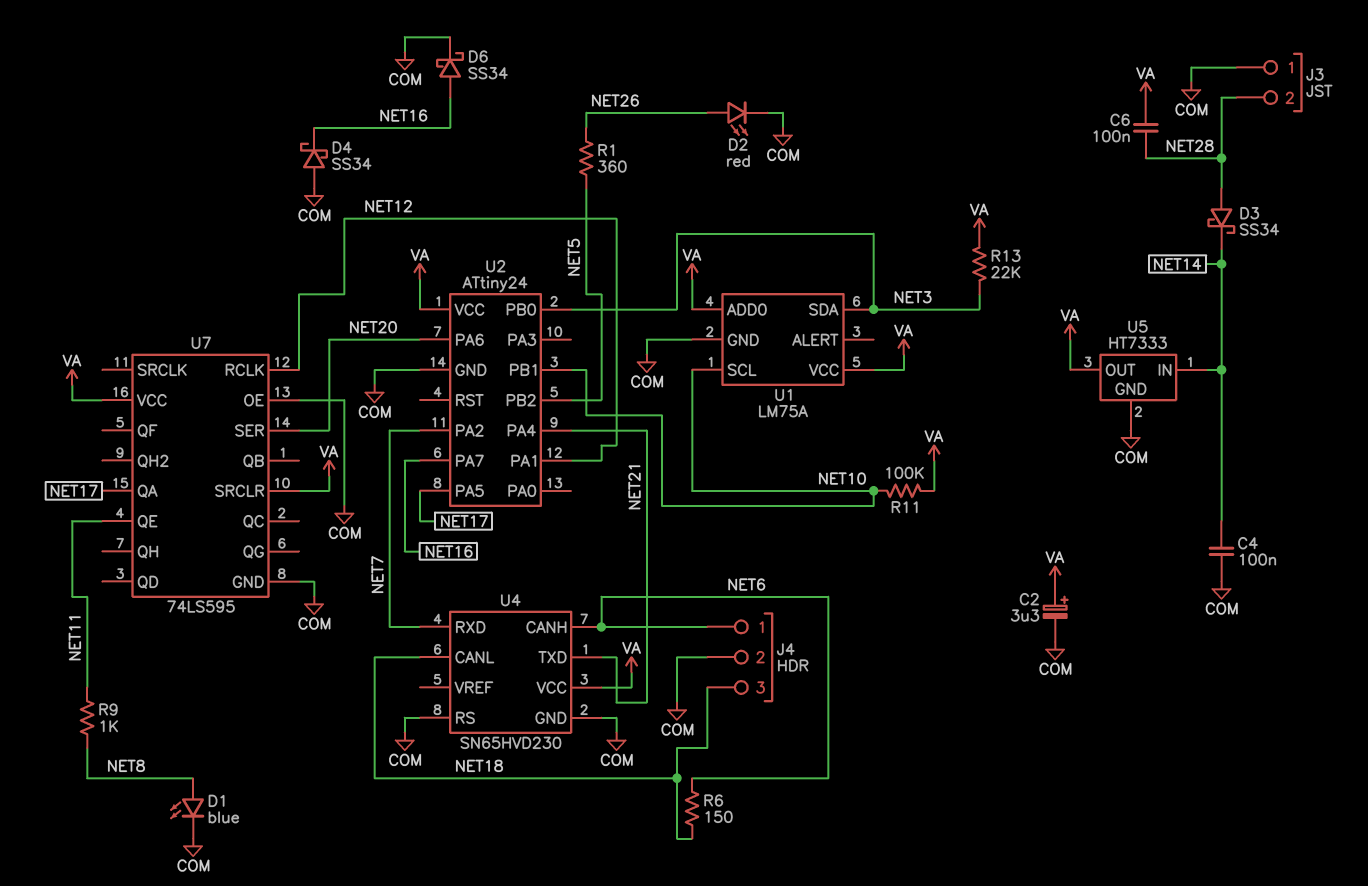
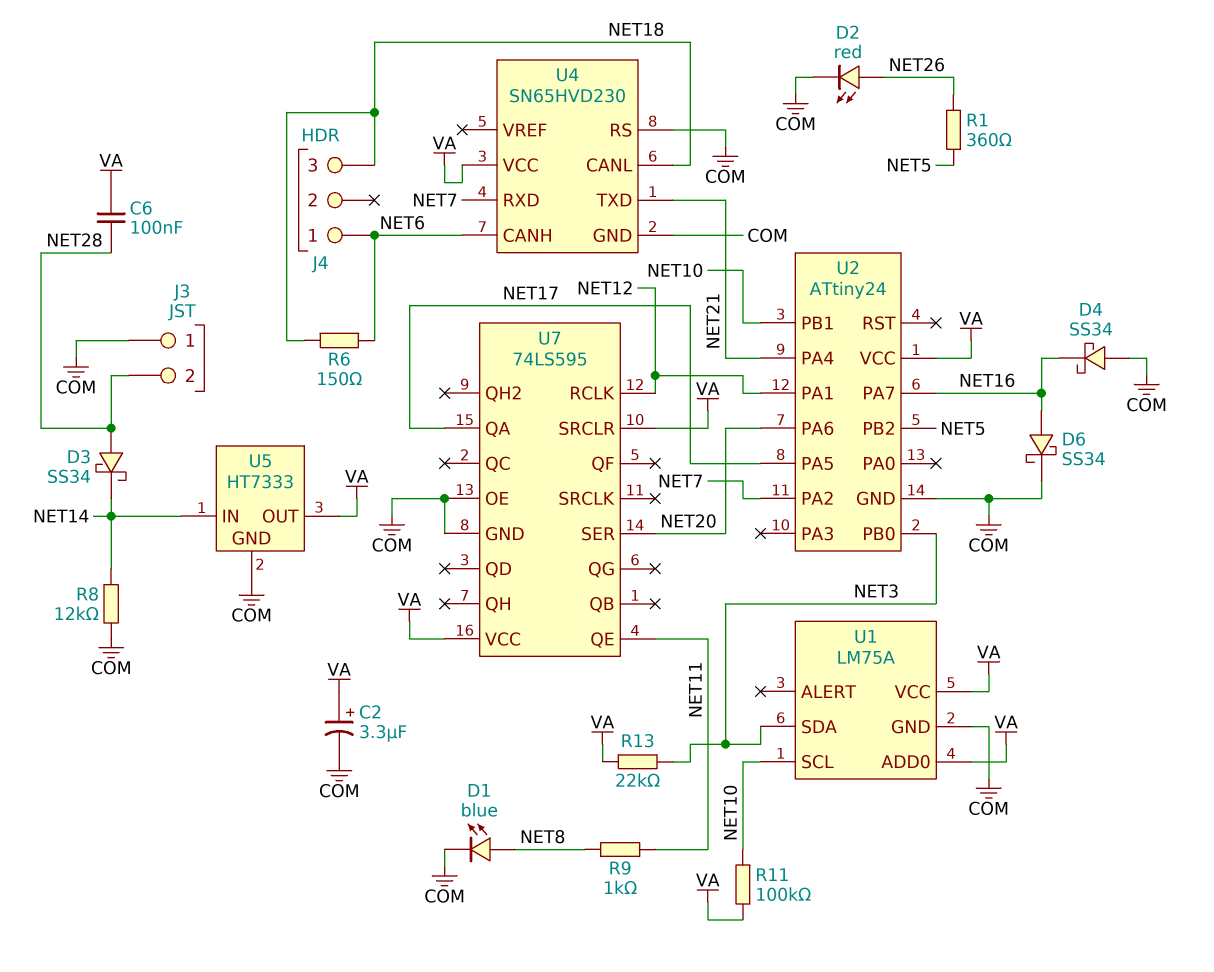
C4: 100nF (COM, NET14) -> none
J4 pin 2: COM -> none
R8: none -> 12k (COM, NET14)

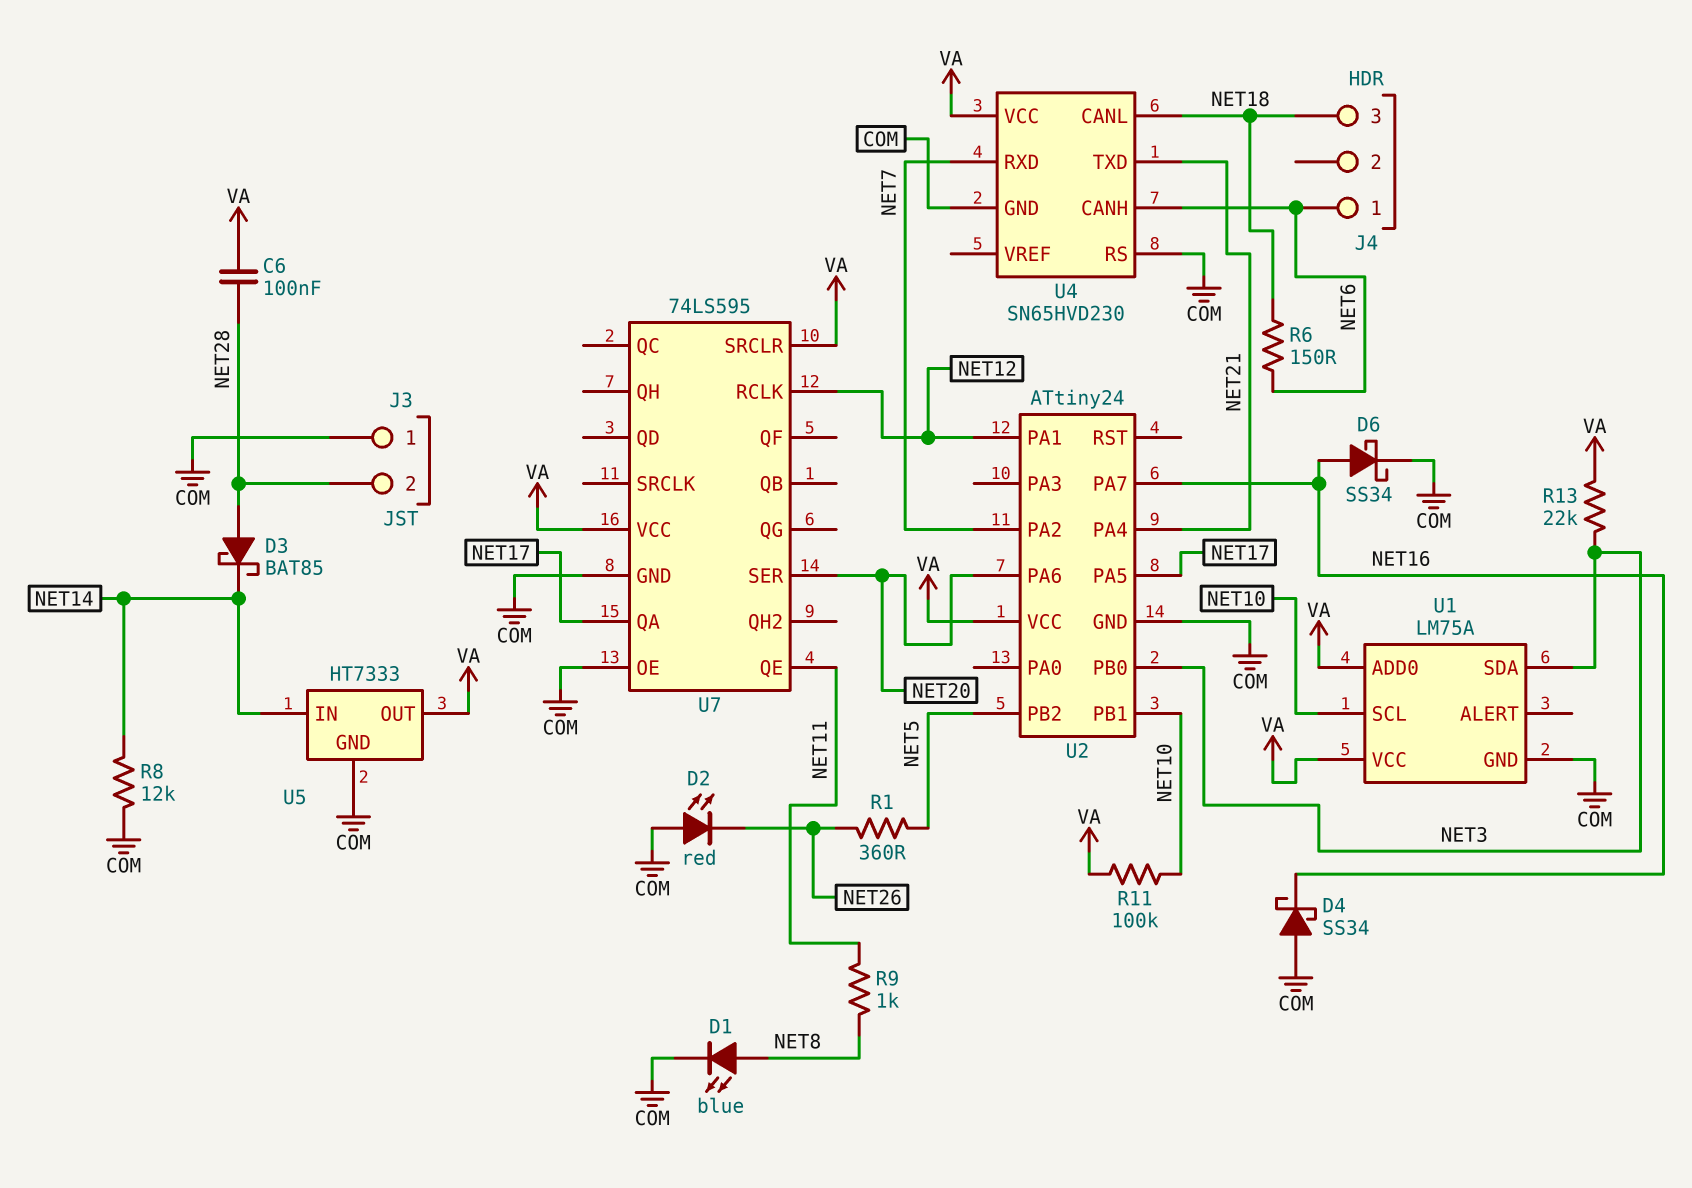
C2: 3.3uF (plus VA, minus COM) -> none
D2: LED red (A NET26, K COM) -> LED red (A COM, K NET26)
D3: schottky SS34 (A NET28, K NET14) -> schottky BAT85 (A NET28, K NET14)

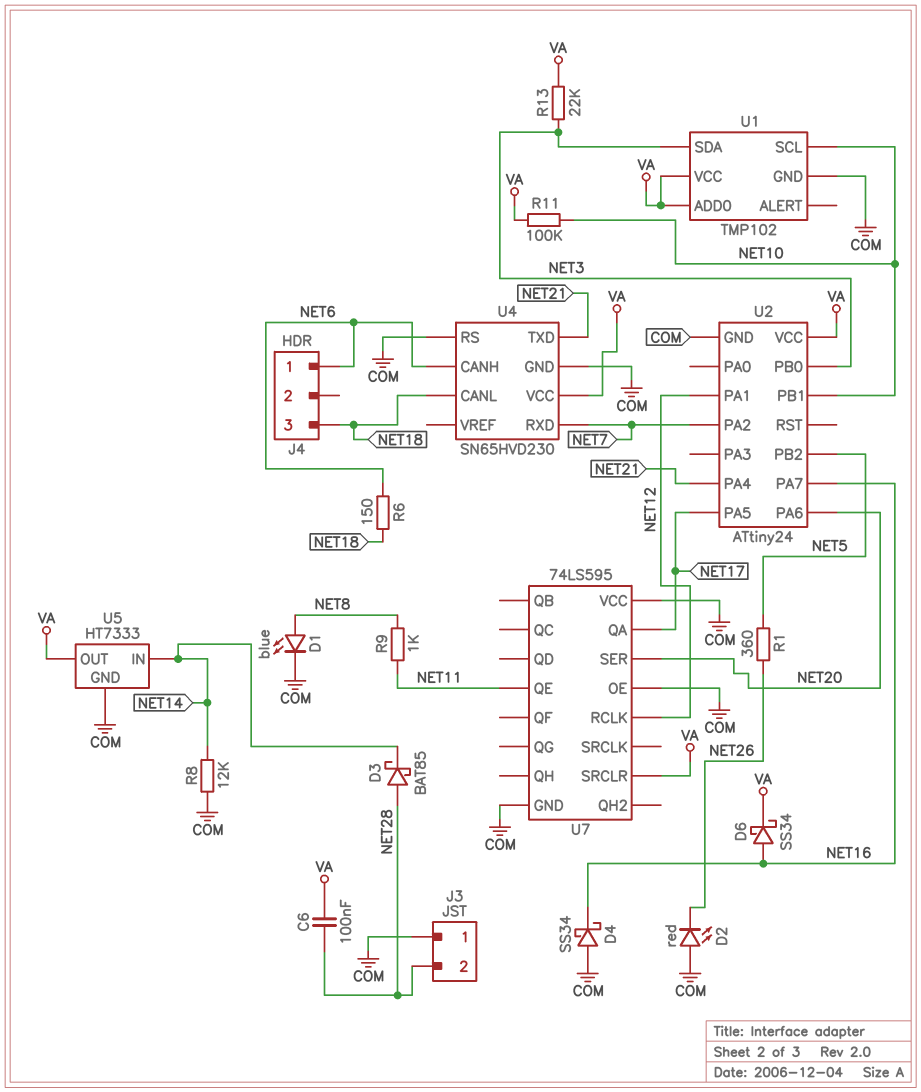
D6: schottky SS34 (A NET16, K COM) -> schottky SS34 (A NET16, K VA)
U1: LM75A -> TMP102
U7 pin VCC: VA -> COM

